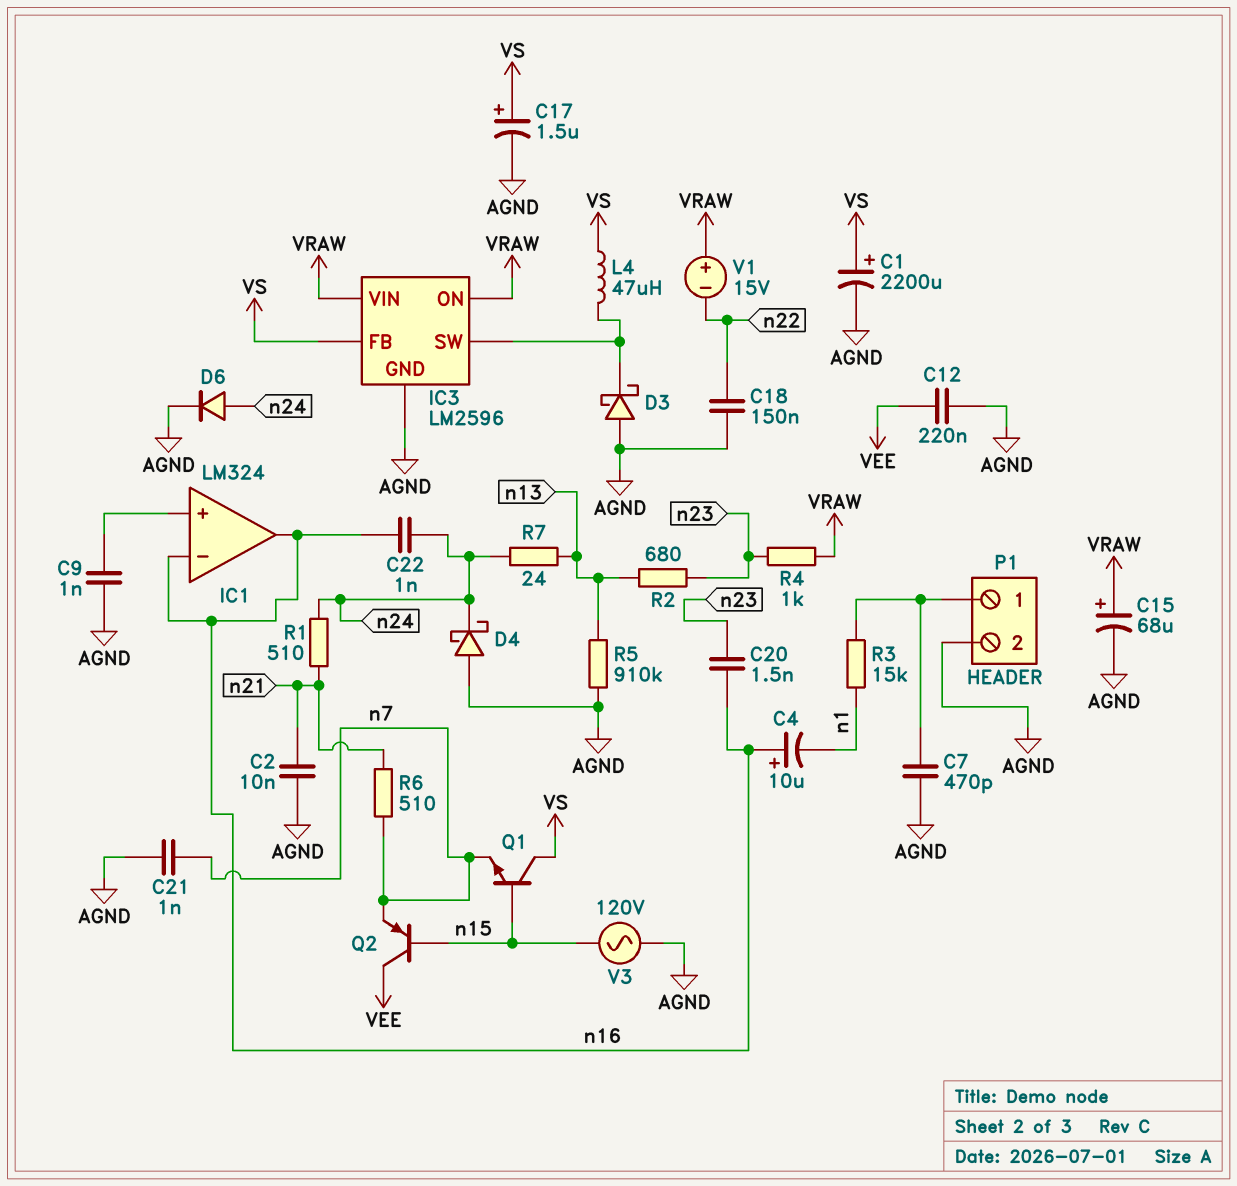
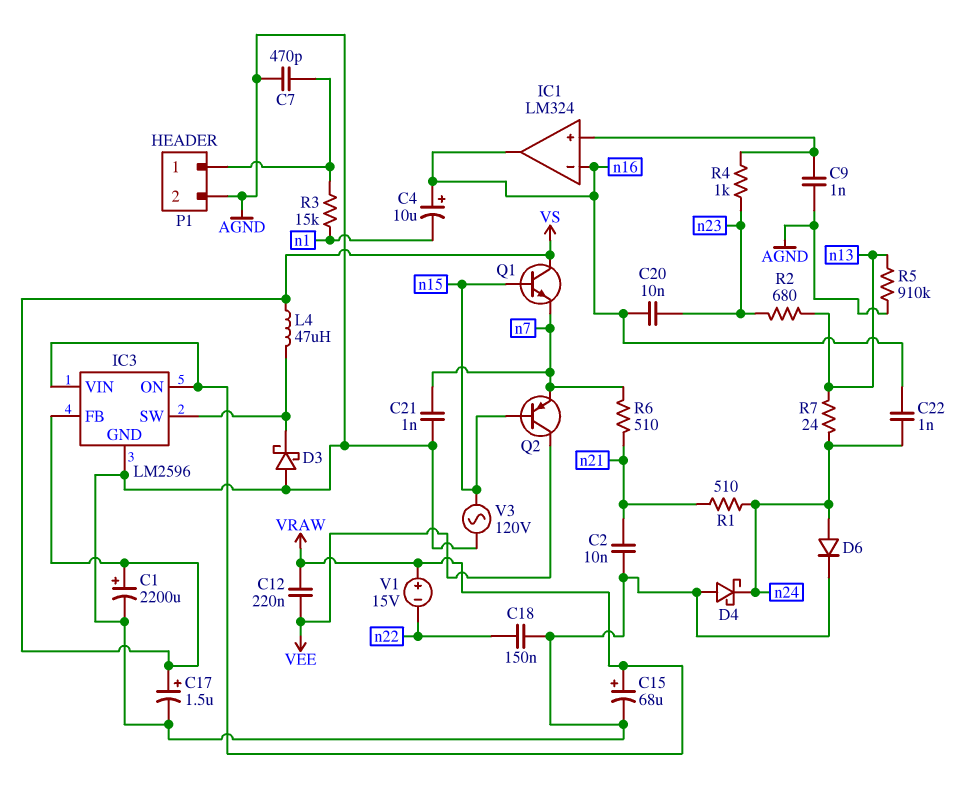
C12: 220nF (AGND, VEE) -> 220nF (VEE, VRAW)
C20: 1.5nF (n16, n23) -> 10nF (n16, n23)
R4: 1k (VRAW, n23) -> 1k (IC1/in+, n23)

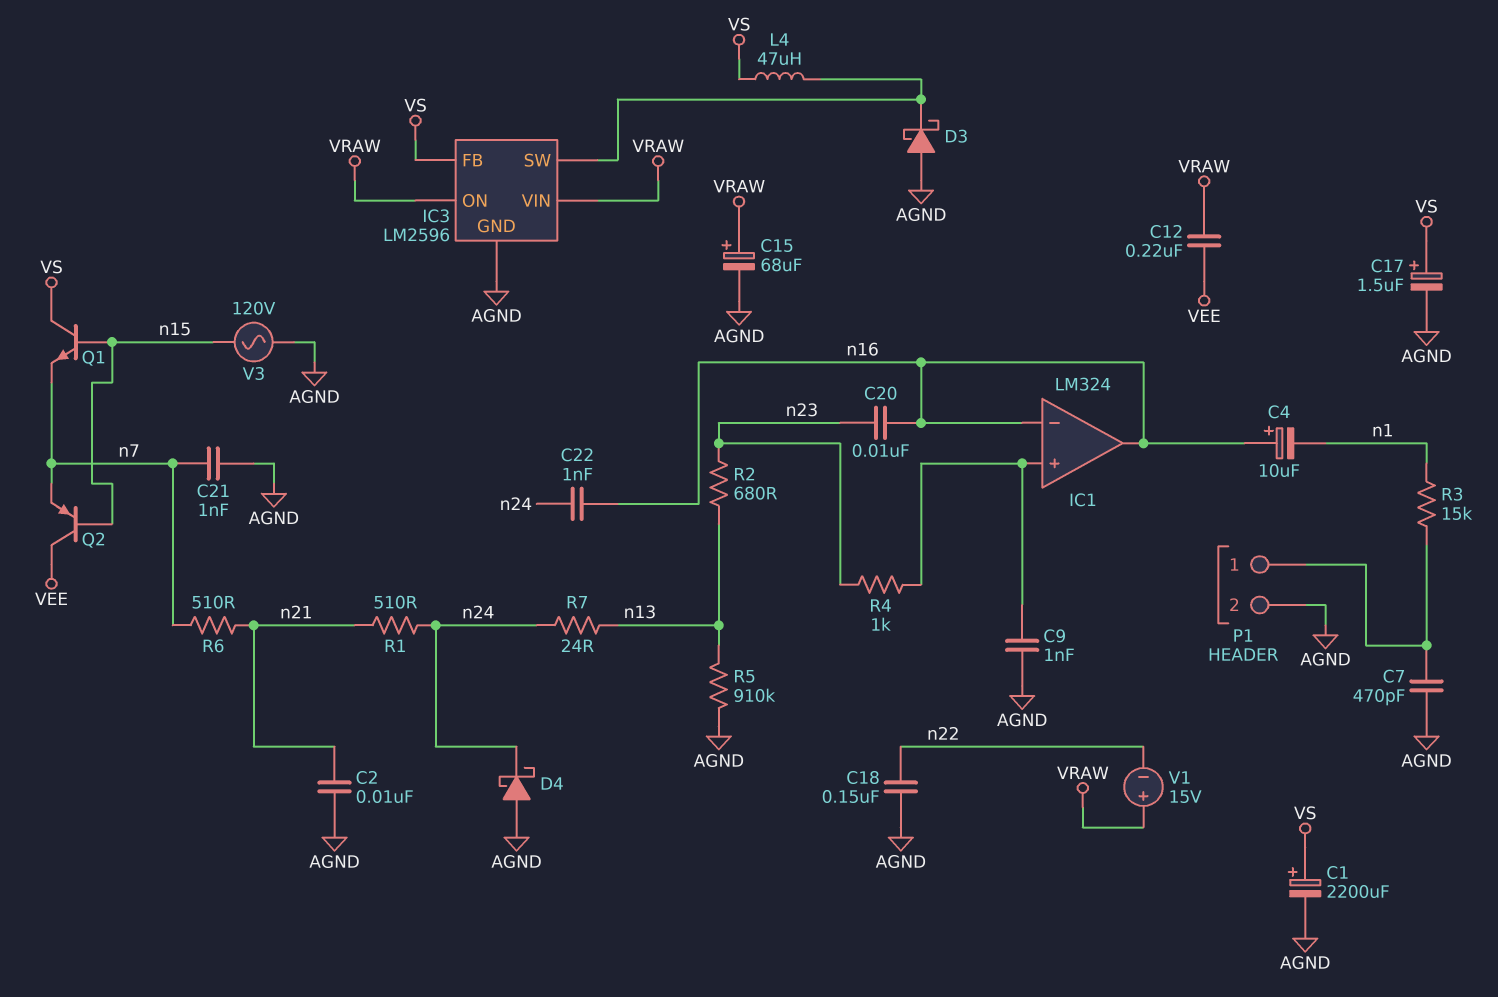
D6: diode (A n24, K AGND) -> none

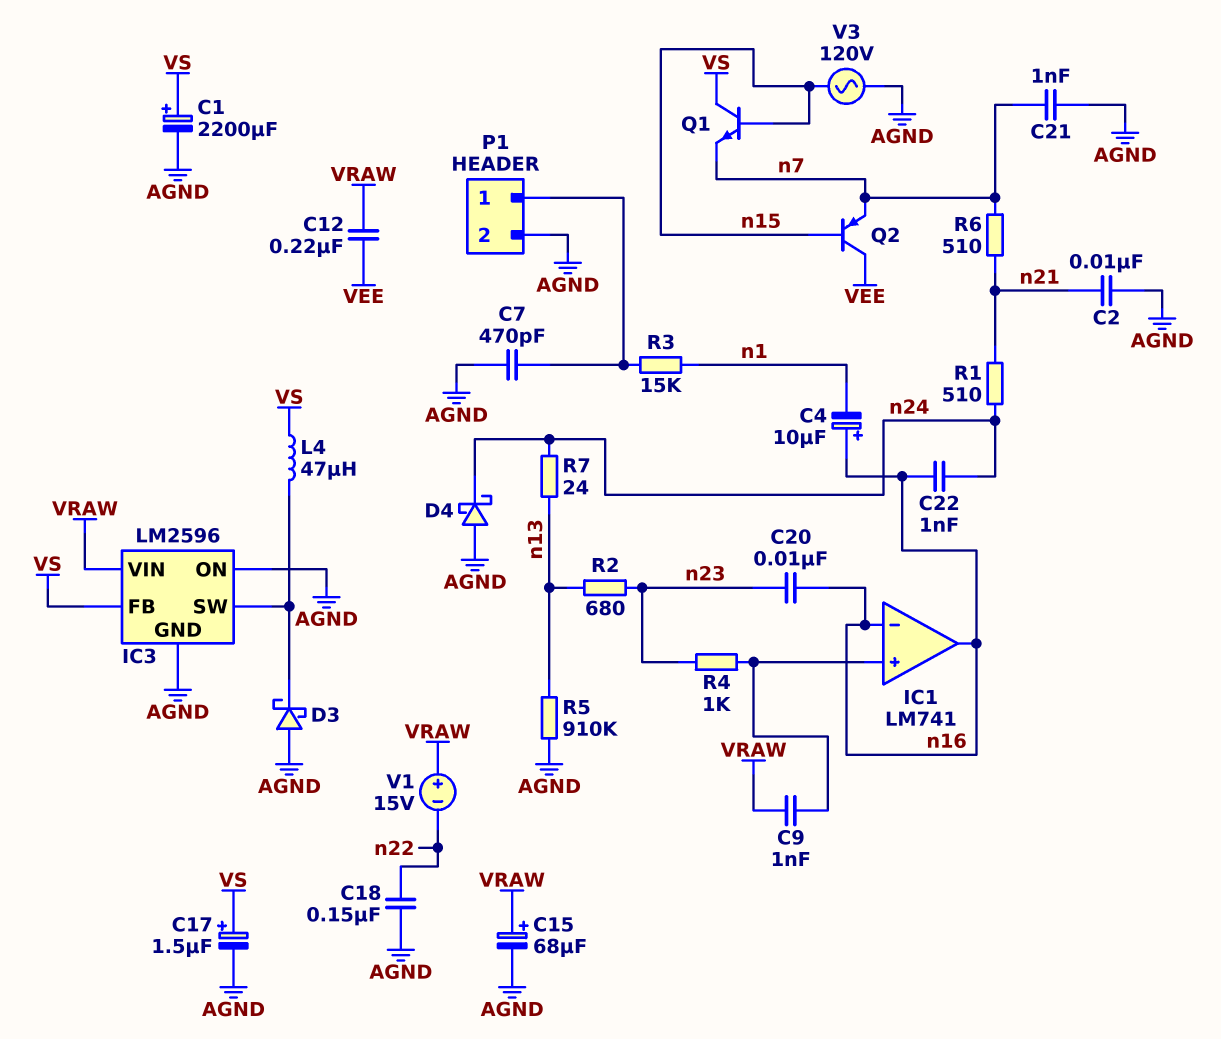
C9: 1nF (AGND, IC1/in+) -> 1nF (IC1/in+, VRAW)
IC1: LM324 -> LM741
IC3 pin ON: VRAW -> AGND

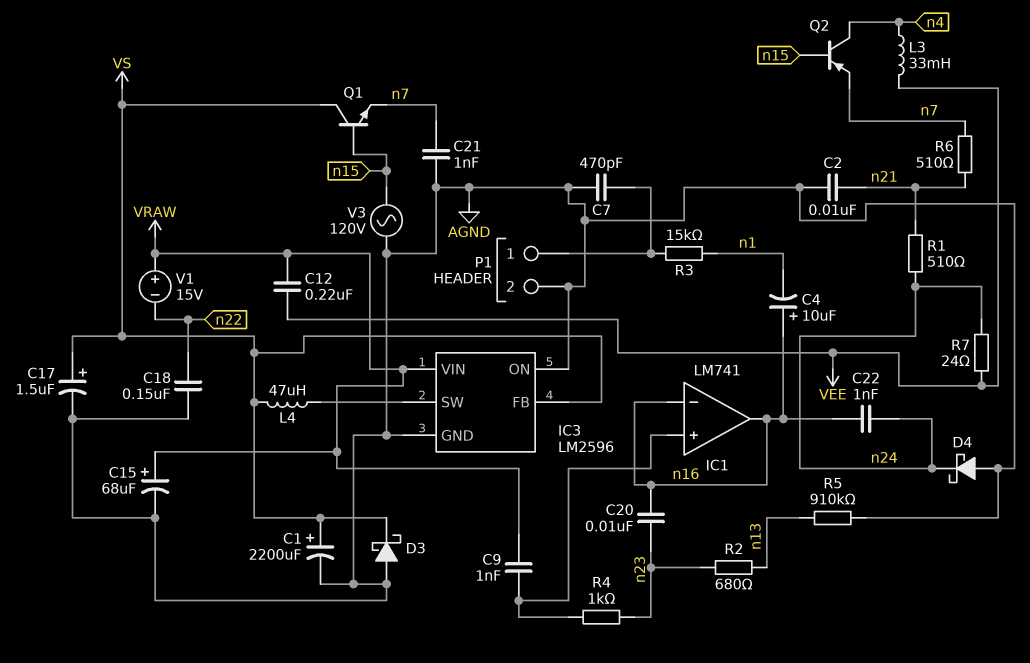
D3: schottky (A AGND, K IC3/SW) -> schottky (A AGND, K VS)
L3: none -> 33mH (VEE, n4)
Q2: PNP (B n15, C VEE, E n7) -> PNP (B n15, C n4, E n7)
R7: 24 (n13, n24) -> 24 (VEE, n24)

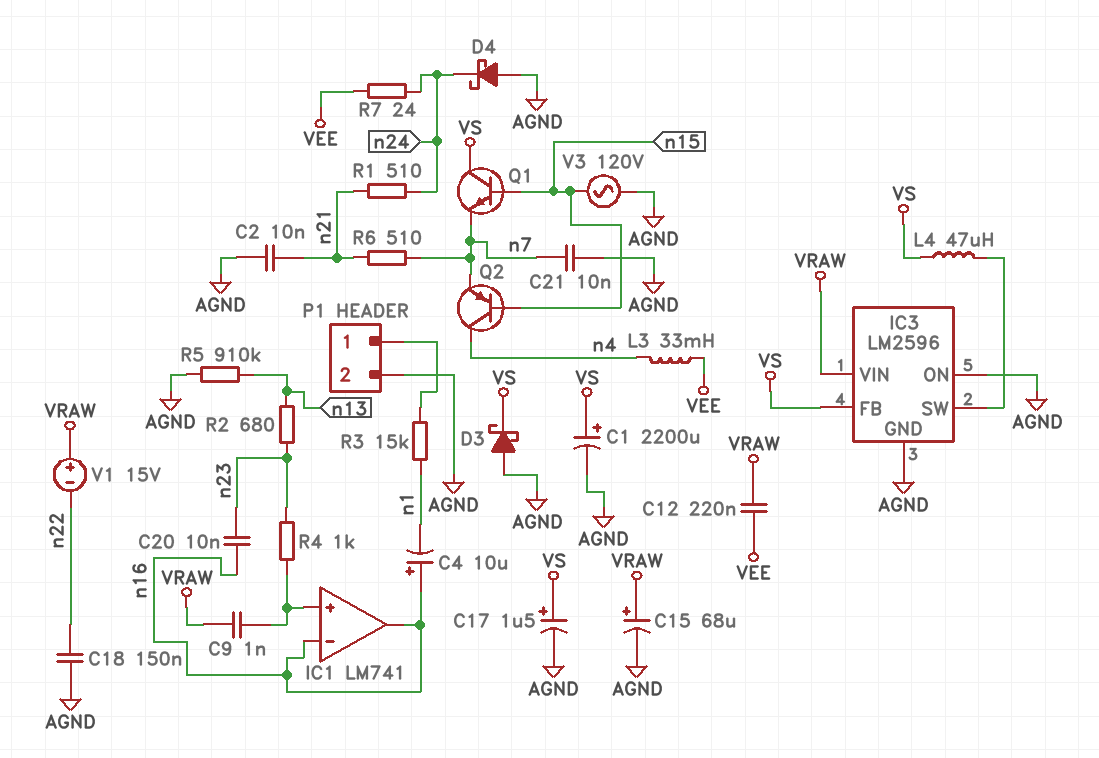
C7: 470pF (AGND, P1/1) -> none
C21: 1nF (AGND, n7) -> 10nF (AGND, n7)
C22: 1nF (n16, n24) -> none

